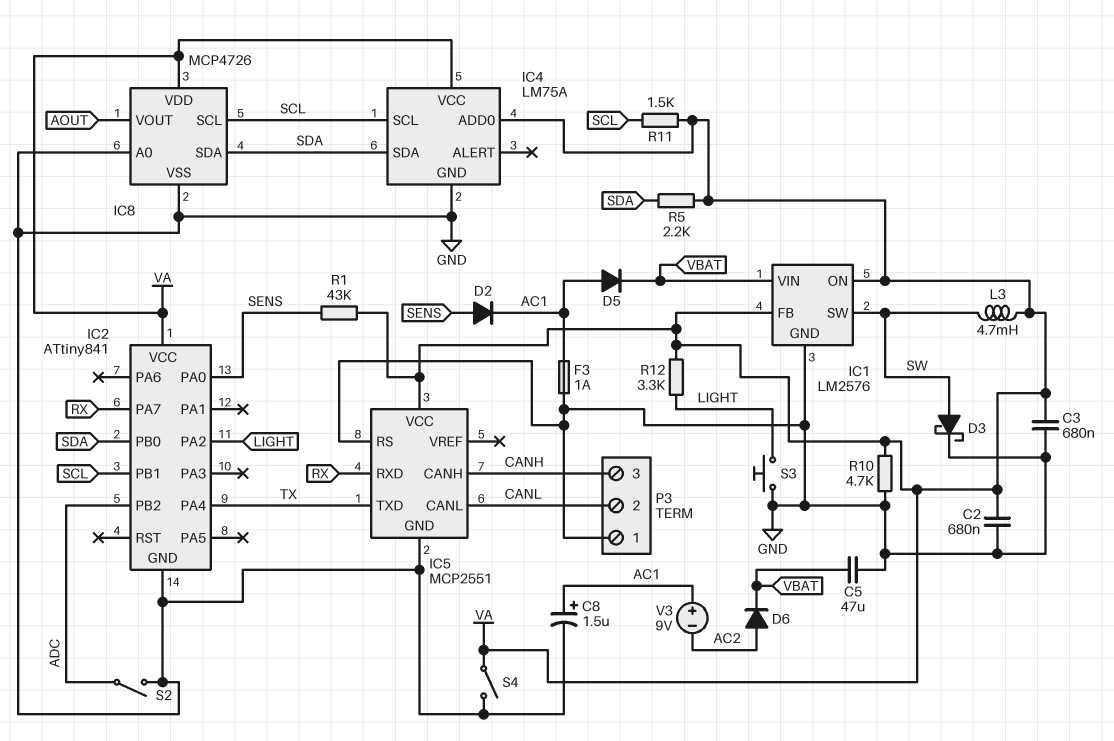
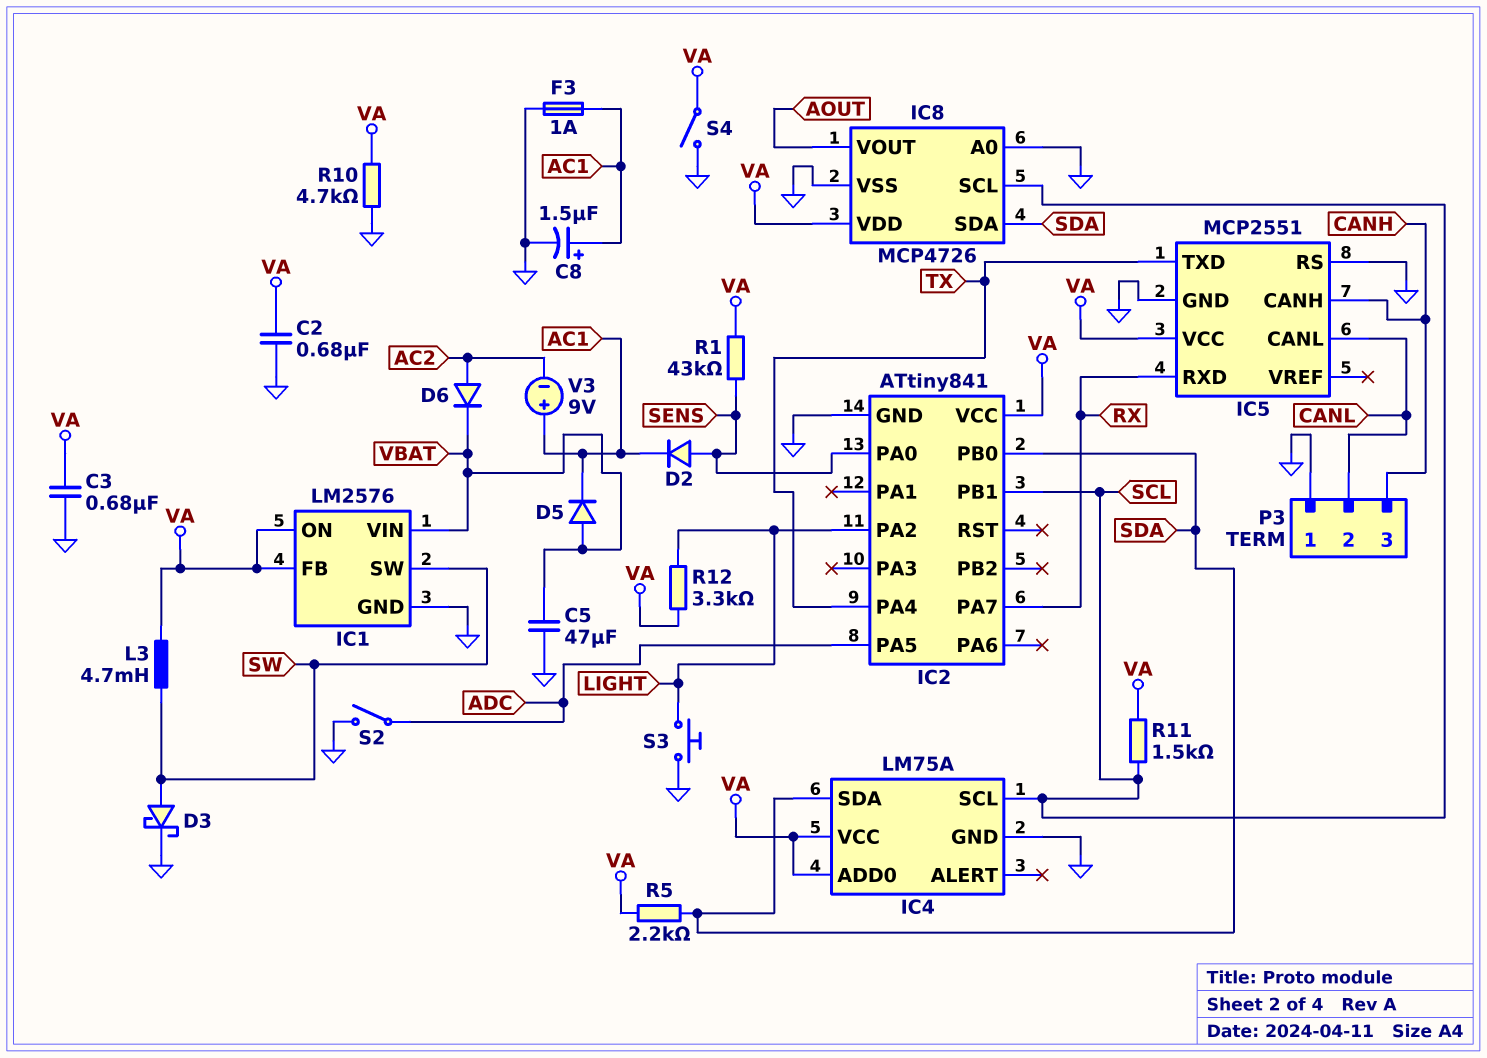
D5: diode (A AC1, K VBAT) -> diode (A VBAT, K AC1)
IC2 pin PA5: none -> ADC
IC2 pin PB2: ADC -> none

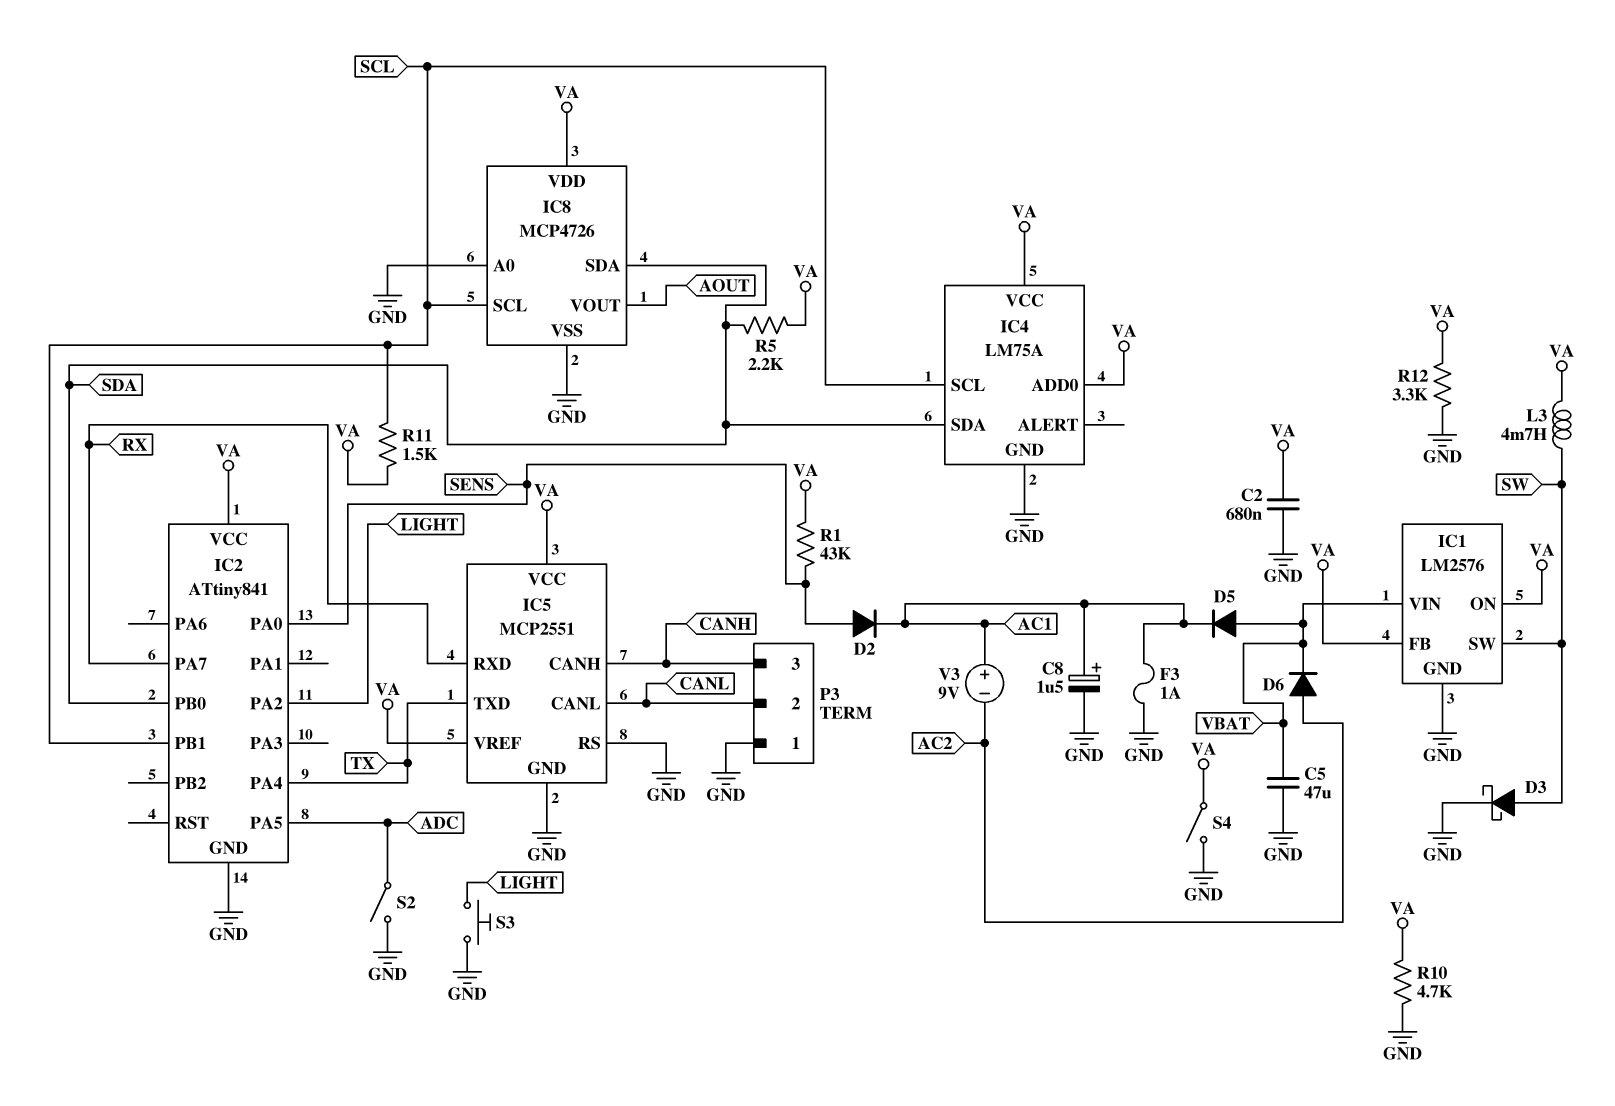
C3: 680nF (GND, VA) -> none
IC5 pin VREF: none -> VA
R12: 3.3k (LIGHT, VA) -> 3.3k (GND, VA)

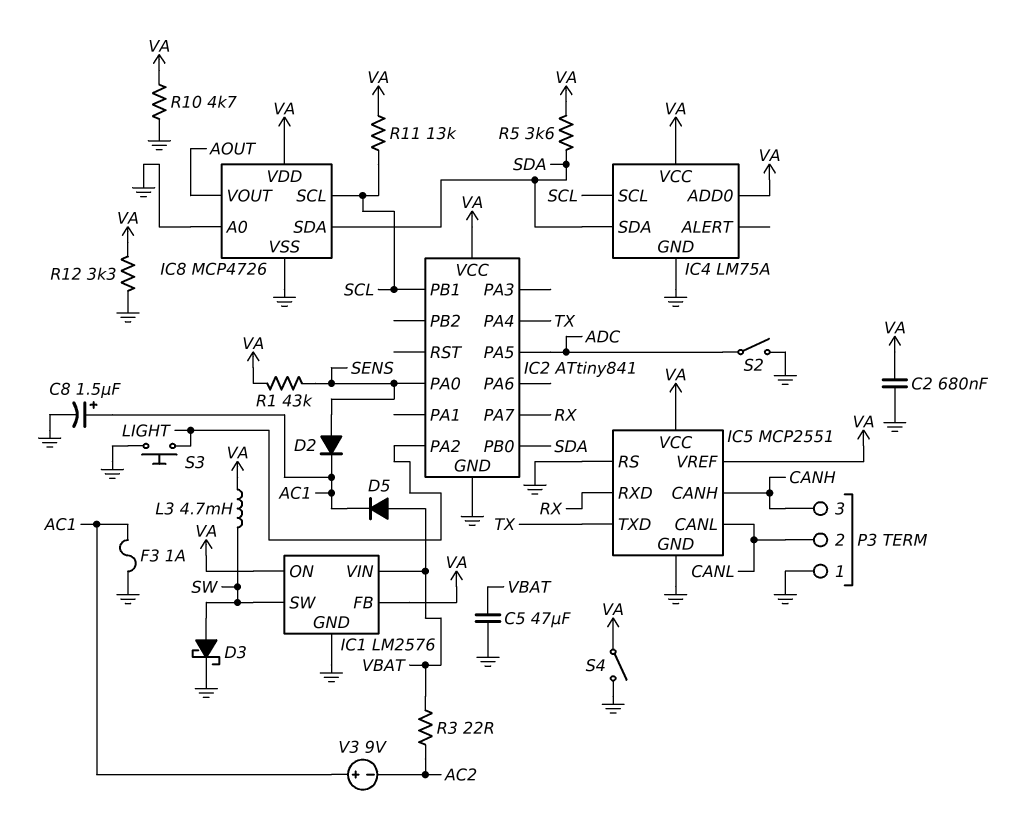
D6: diode (A AC2, K VBAT) -> none
R3: none -> 22 (AC2, VBAT)
R5: 2.2k (SDA, VA) -> 3.6k (SDA, VA)
R11: 1.5k (SCL, VA) -> 13k (SCL, VA)

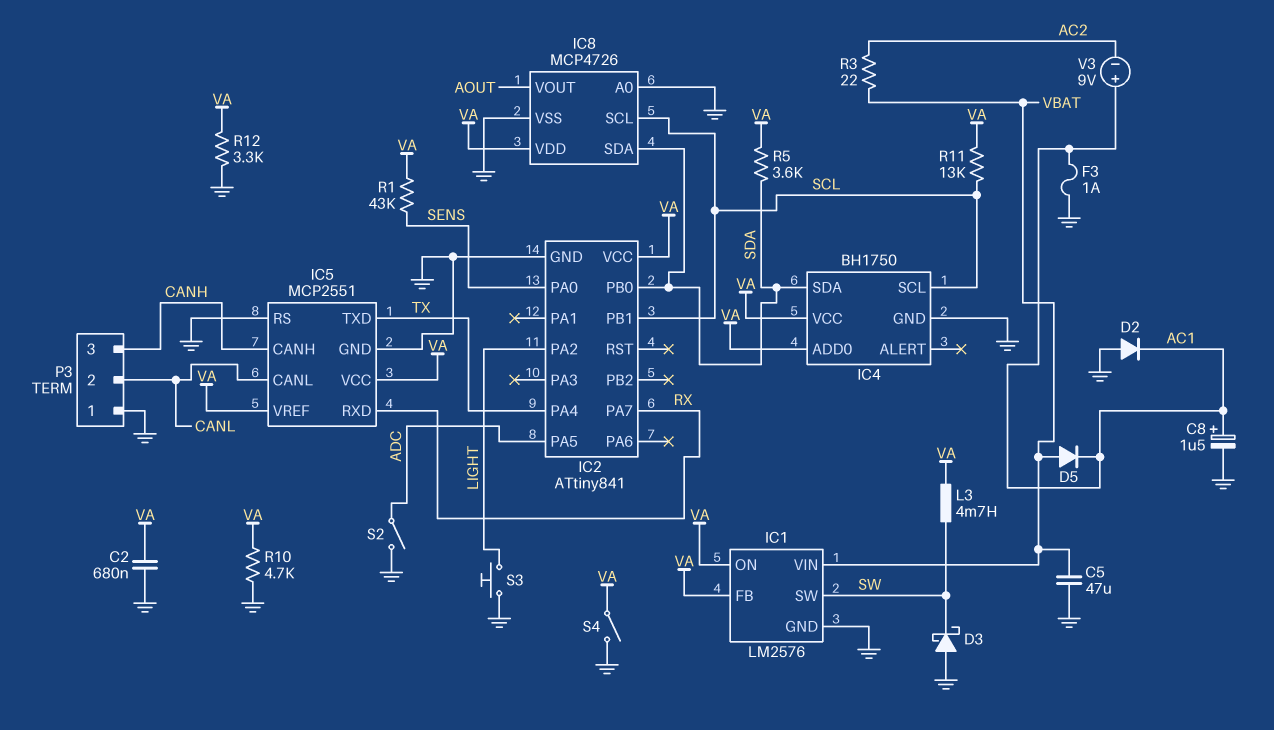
D2: diode (A SENS, K AC1) -> diode (A GND, K AC1)
D3: schottky (A SW, K GND) -> schottky (A GND, K SW)
IC4: LM75A -> BH1750

